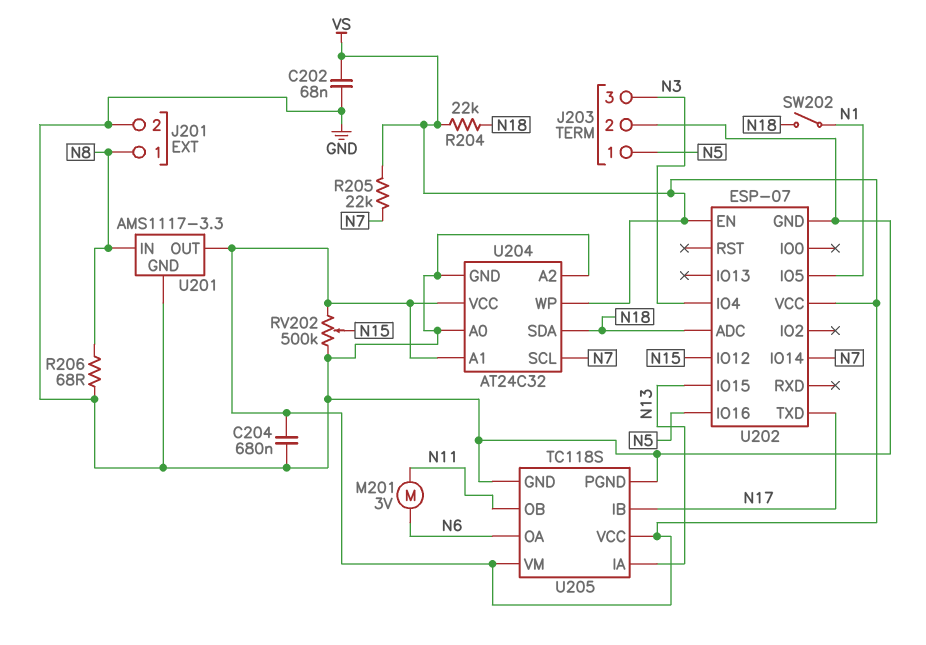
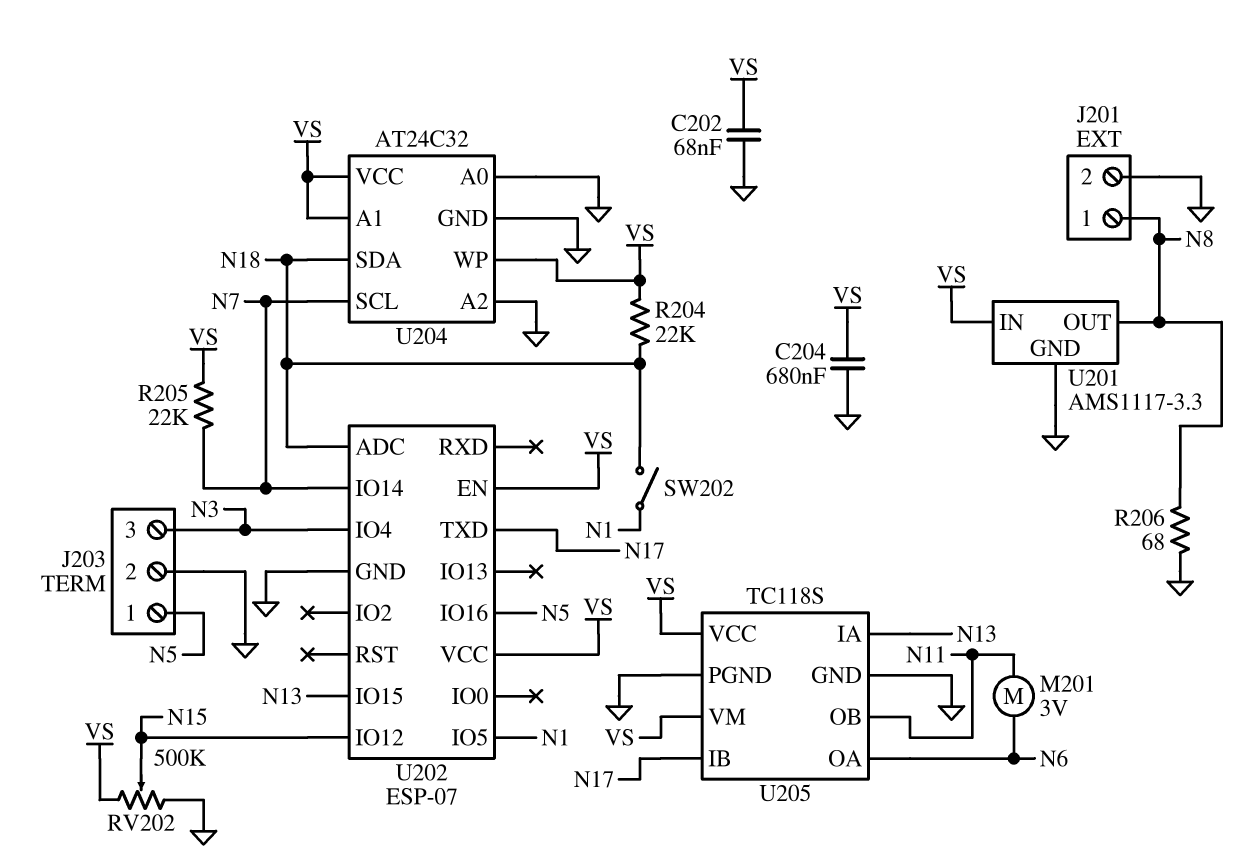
U201 pin IN: N8 -> VS
U201 pin OUT: VS -> N8

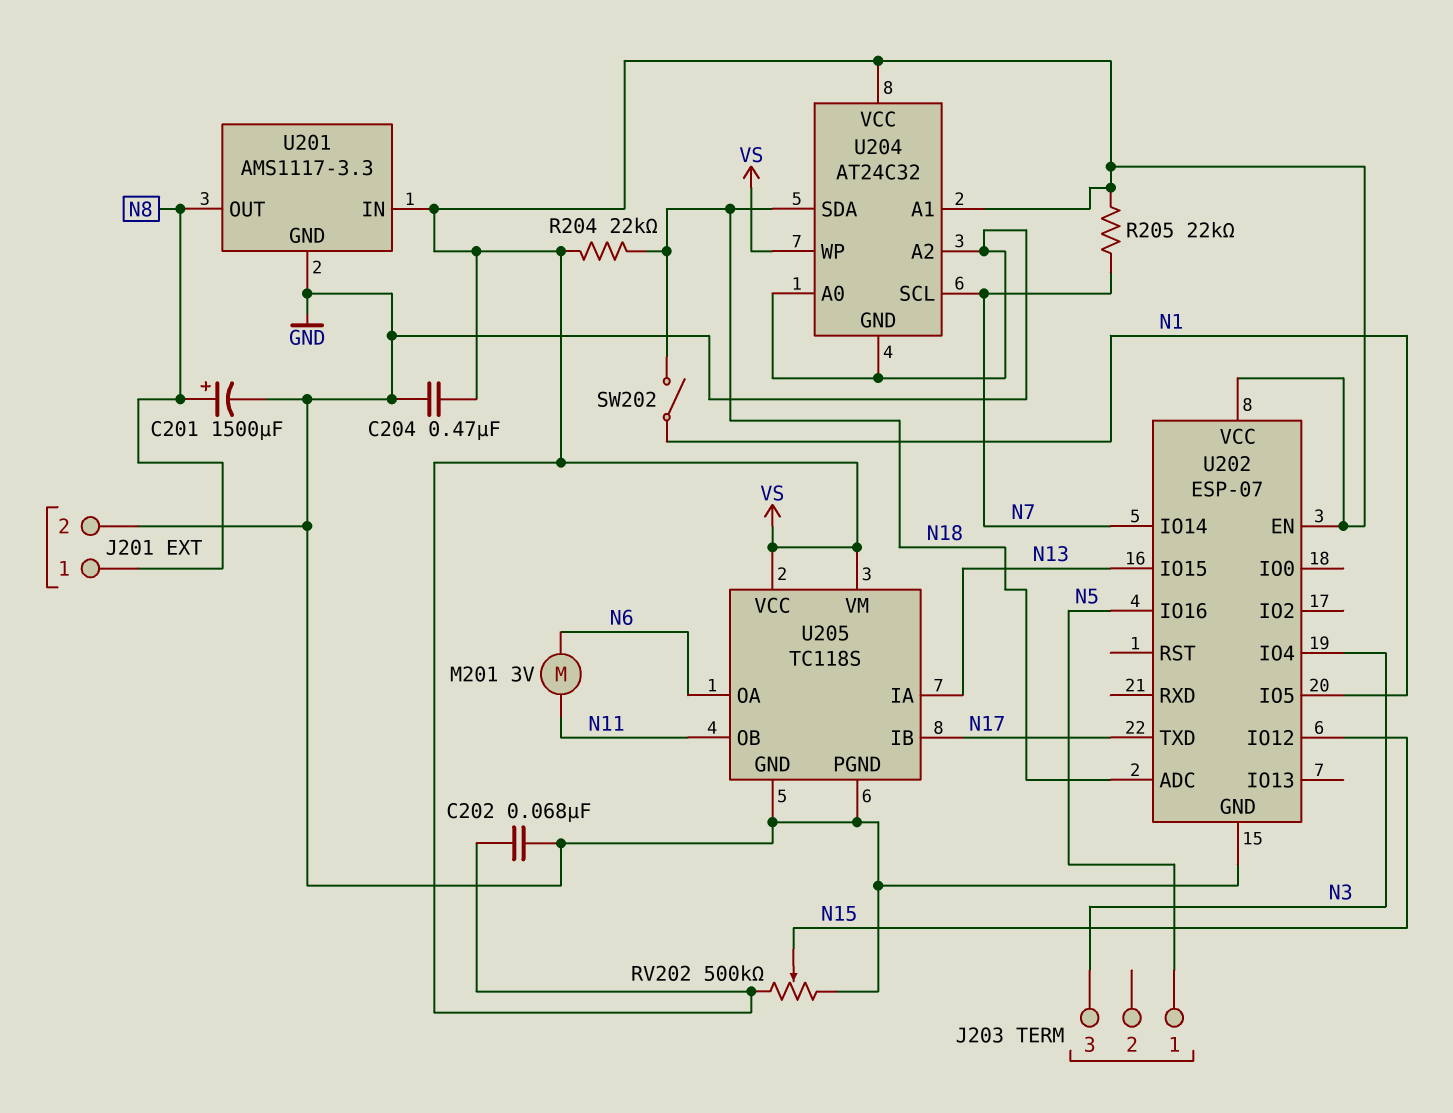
C201: none -> 1500uF (plus N8, minus GND)
C204: 680nF (GND, VS) -> 470nF (GND, VS)
J203 pin 2: GND -> none
R206: 68 (GND, N8) -> none

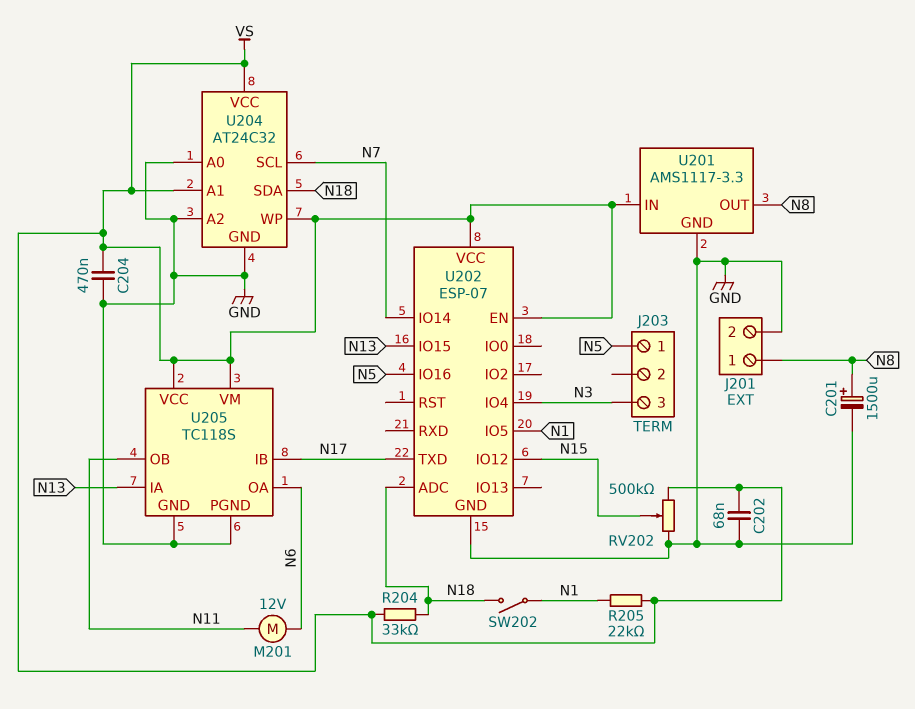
M201: motor 3V (N6, N11) -> motor 12V (N6, N11)
R204: 22k (N18, VS) -> 33k (N18, VS)
R205: 22k (N7, VS) -> 22k (N1, VS)

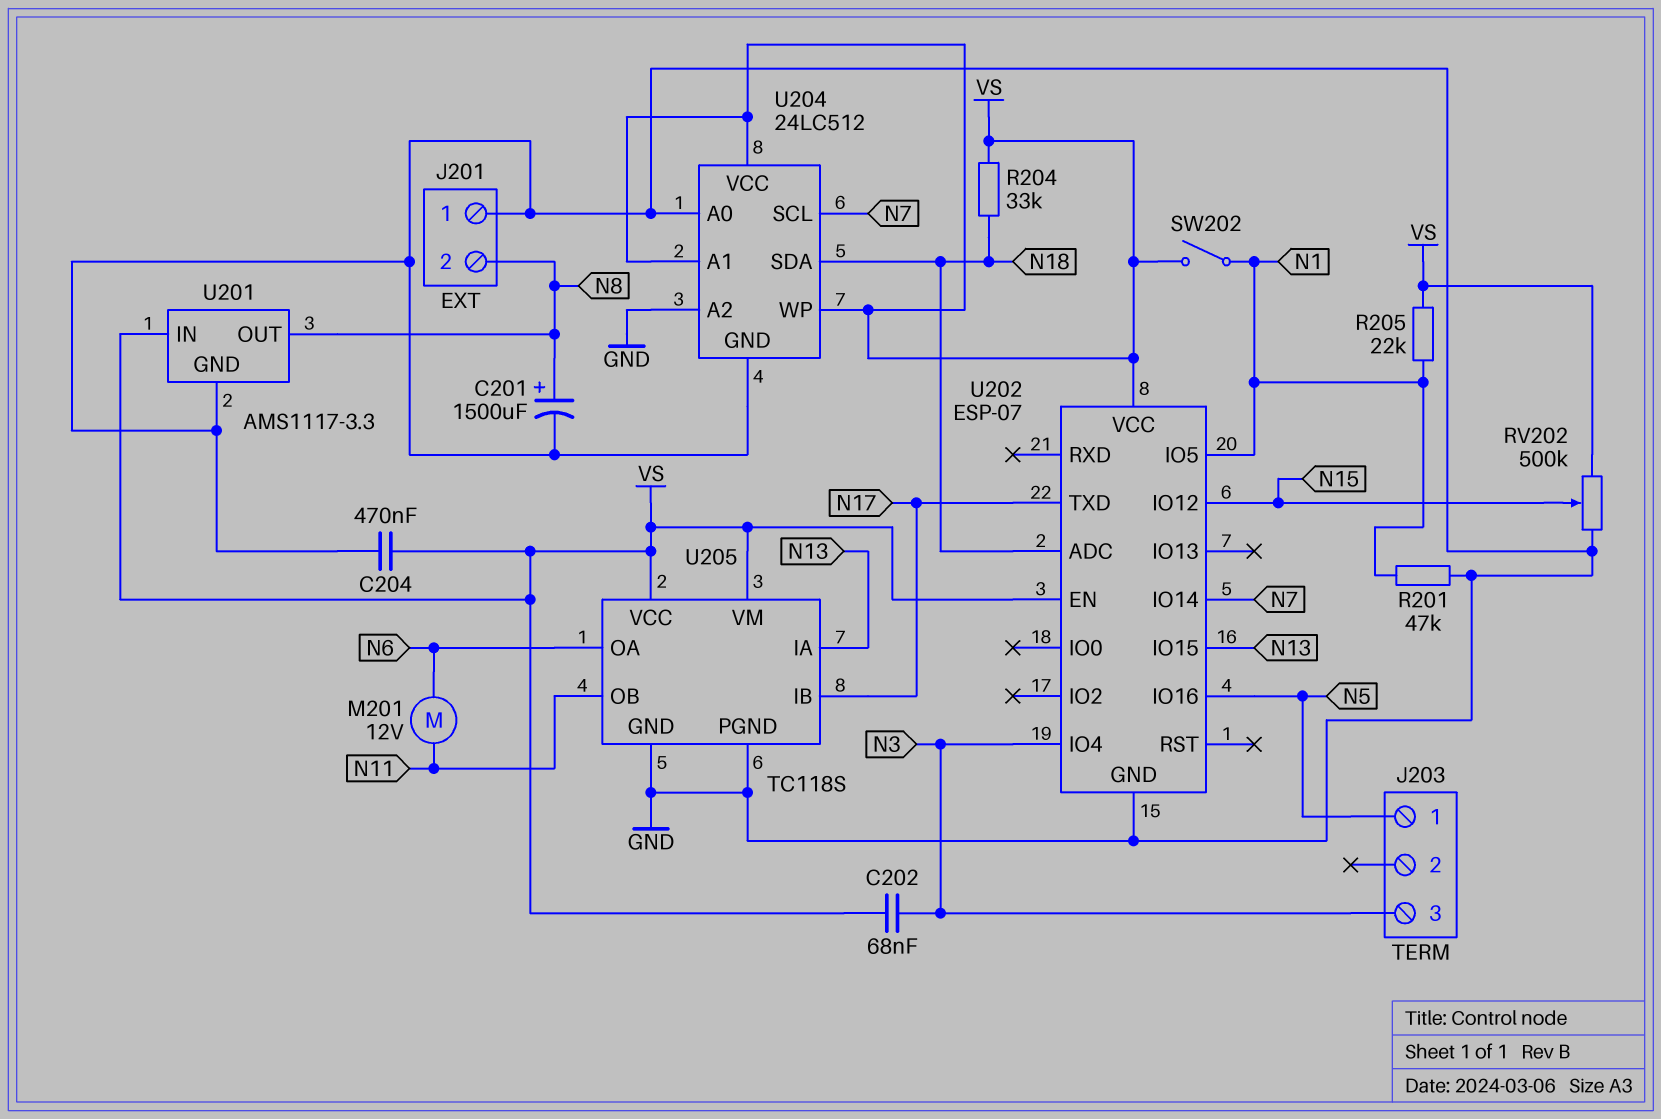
C202: 68nF (GND, VS) -> 68nF (N3, VS)
J201 pin 1: N8 -> GND
J201 pin 2: GND -> N8
R201: none -> 47k (GND, N1)
SW202: switch (N1, N18) -> switch (N1, VS)
U204: AT24C32 -> 24LC512

